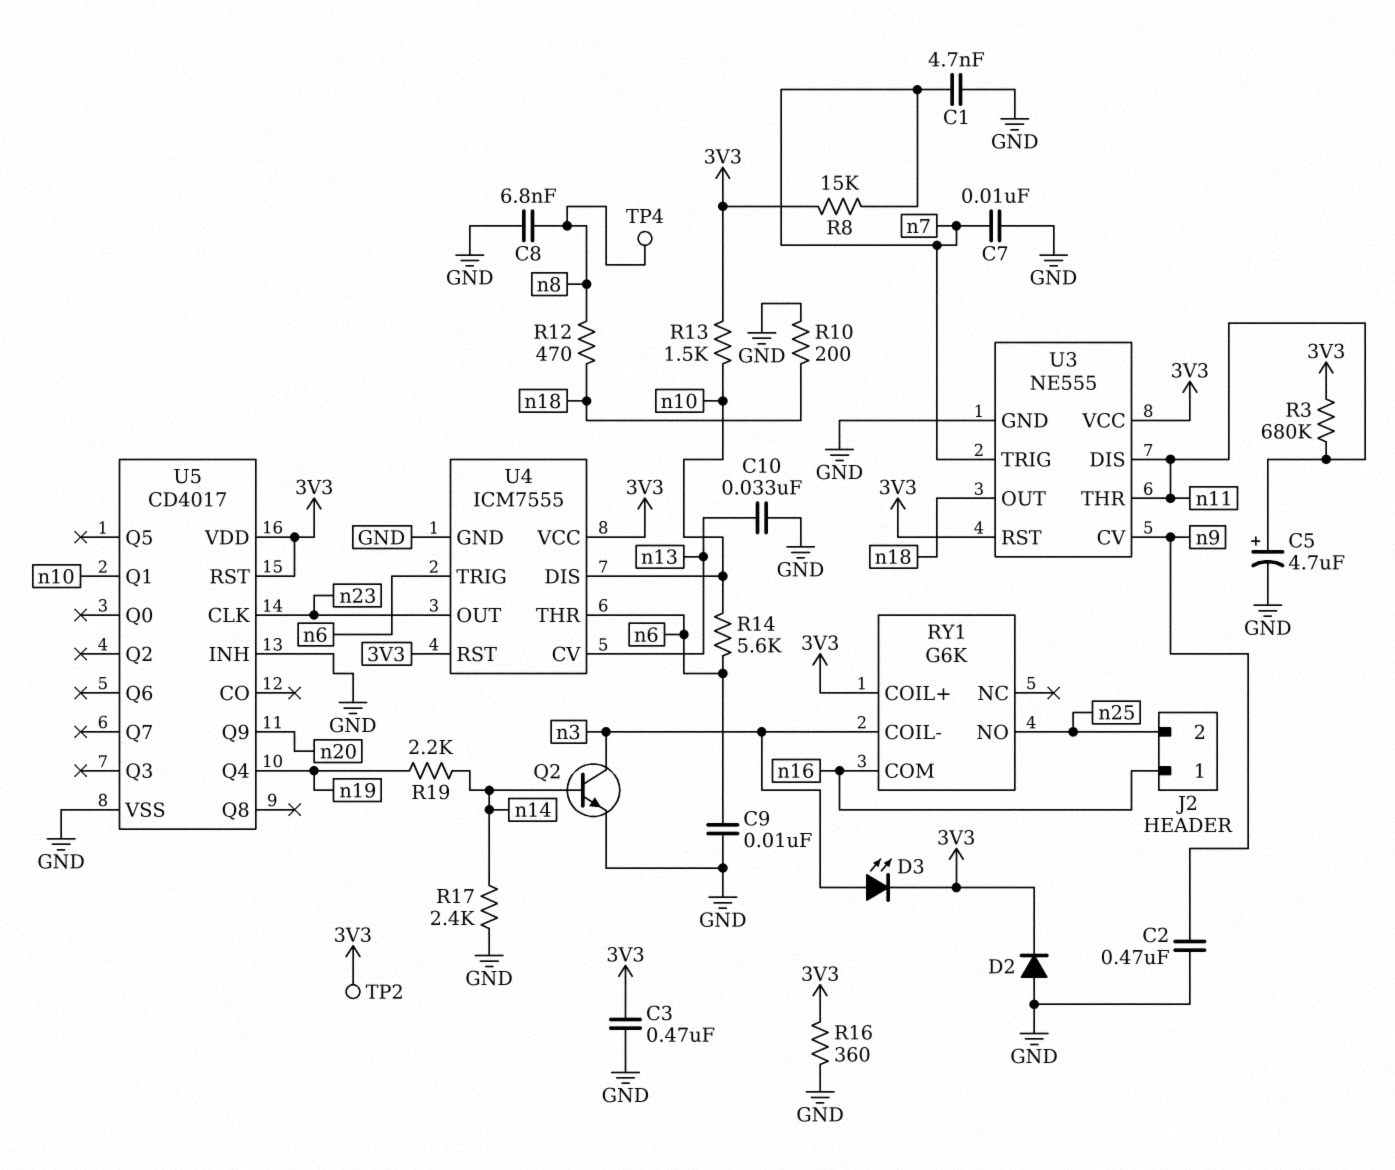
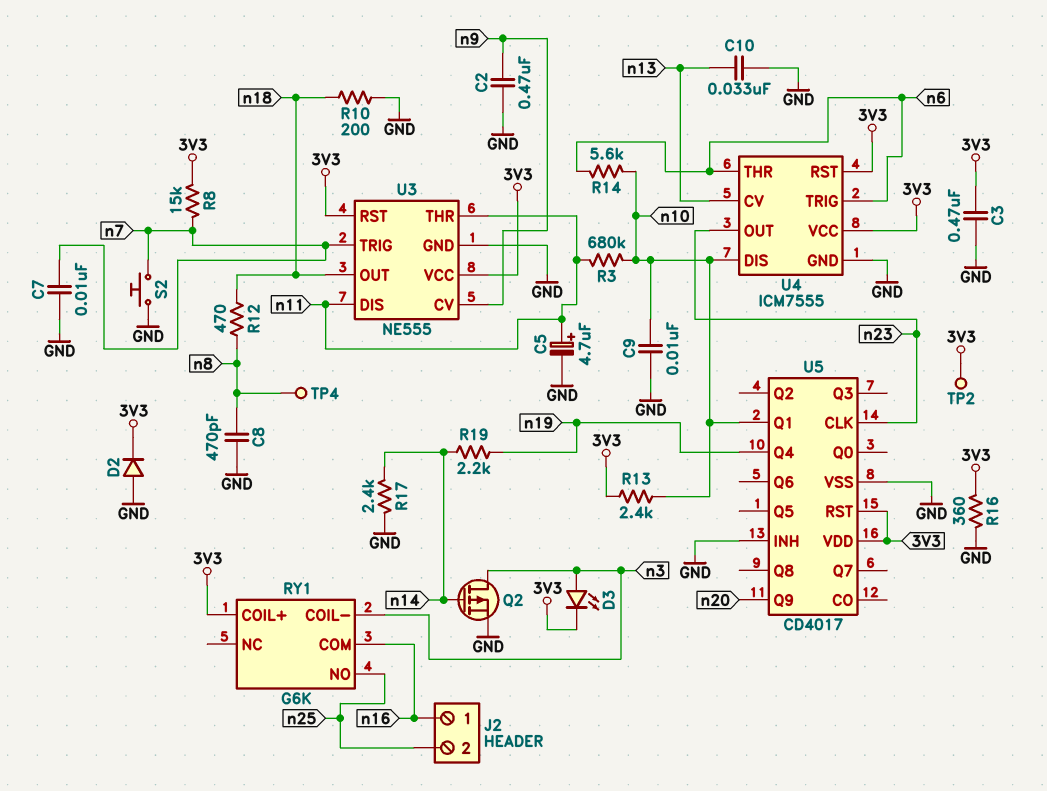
C1: 4.7nF (GND, n7) -> none
C8: 6.8nF (GND, n8) -> 470pF (GND, n8)
C9: 10nF (GND, n6) -> 10nF (GND, n10)
Q2: NPN (B n14, C n3, E GND) -> PMOS (G n14, D n3, S GND)
R3: 680k (3V3, n11) -> 680k (n10, n11)
R13: 1.5k (3V3, n10) -> 2.4k (3V3, n10)
S2: none -> button (GND, n7)

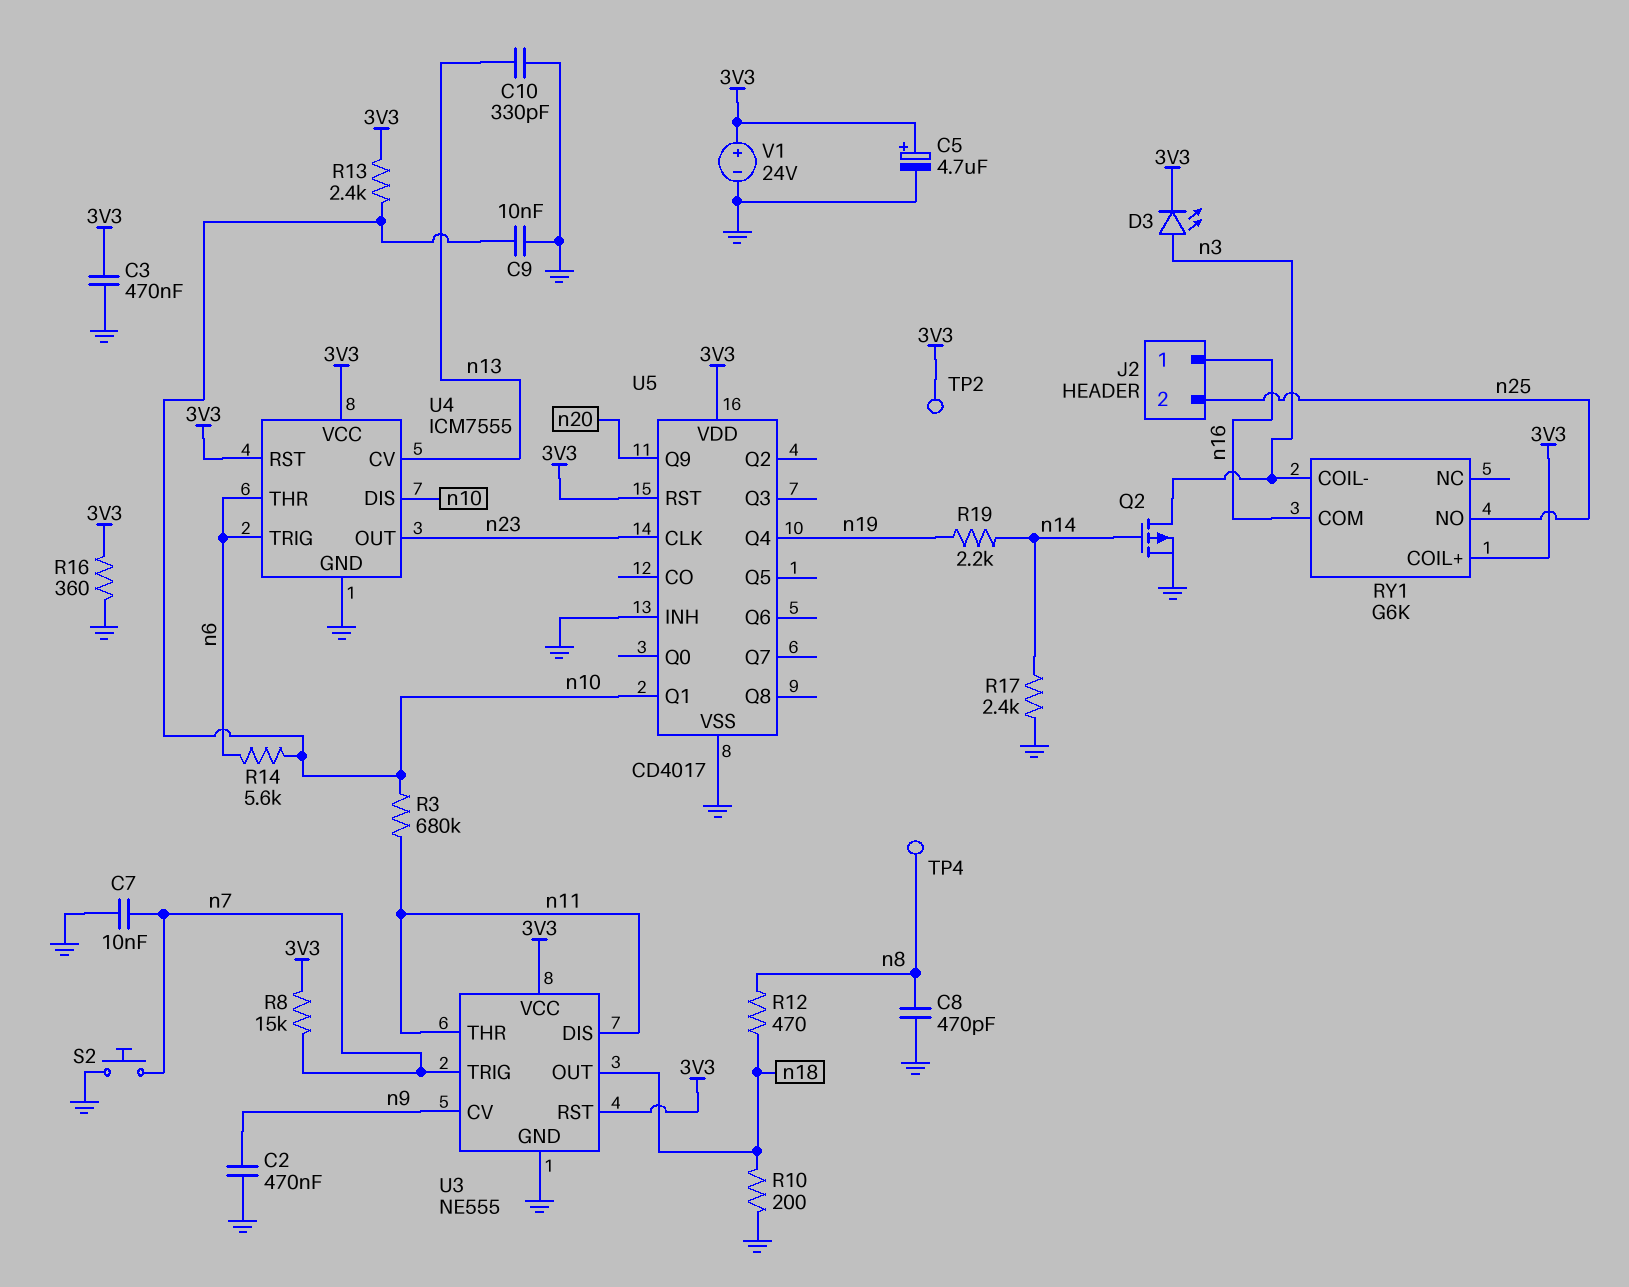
C5: 4.7uF (plus n11, minus GND) -> 4.7uF (plus 3V3, minus GND)
C10: 33nF (GND, n13) -> 330pF (GND, n13)
D2: diode (A GND, K 3V3) -> none
V1: none -> 24V (plus 3V3, minus GND)

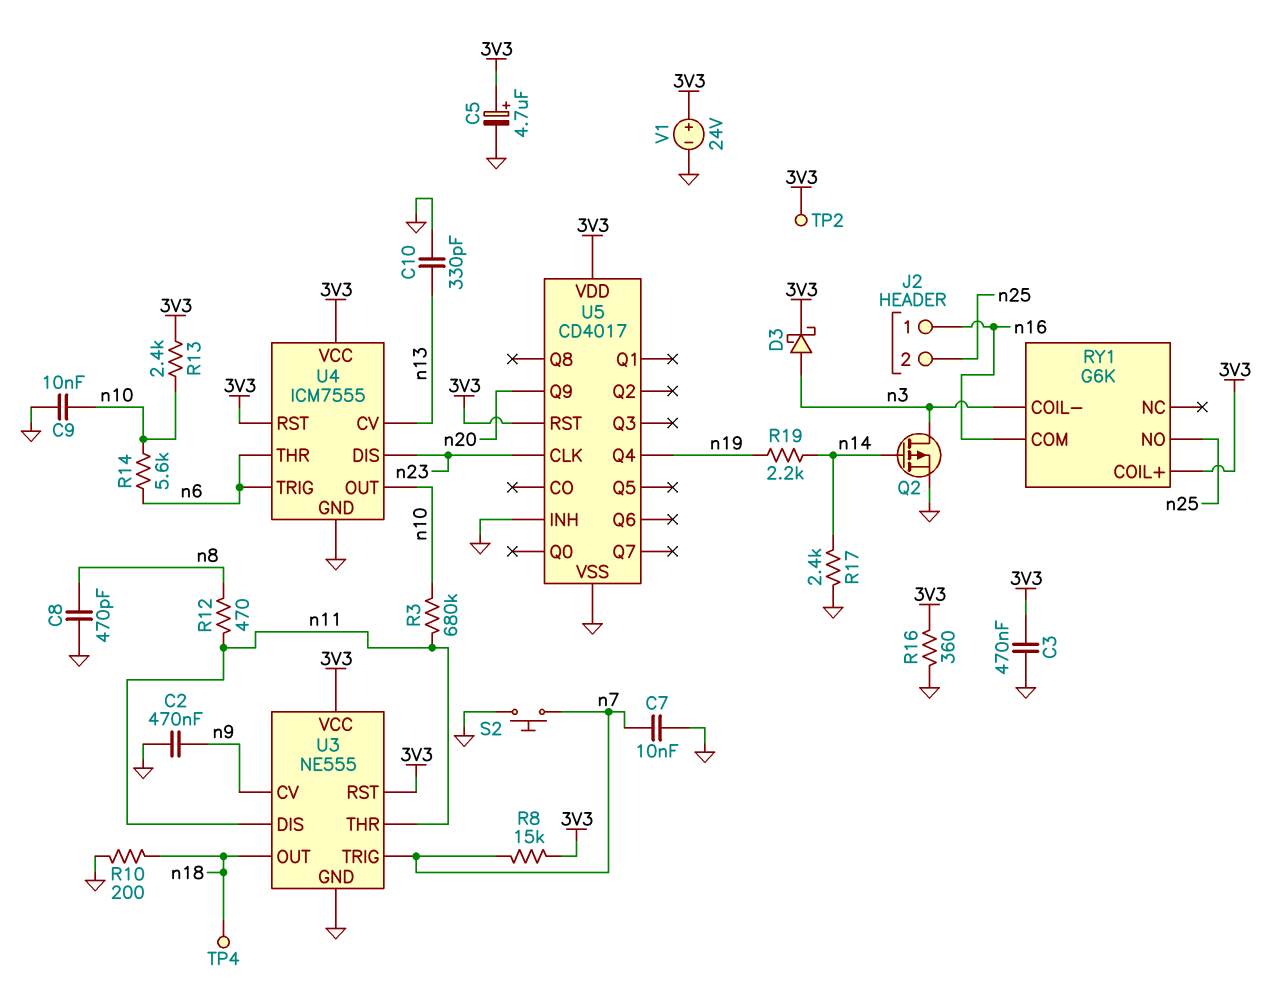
D3: LED (A n3, K 3V3) -> schottky (A n3, K 3V3)
R12: 470 (n8, n18) -> 470 (n8, n11)
TP4: test point (n8) -> test point (n18)
U4 pin DIS: n10 -> n23
U4 pin OUT: n23 -> n10
U5 pin Q1: n10 -> none

